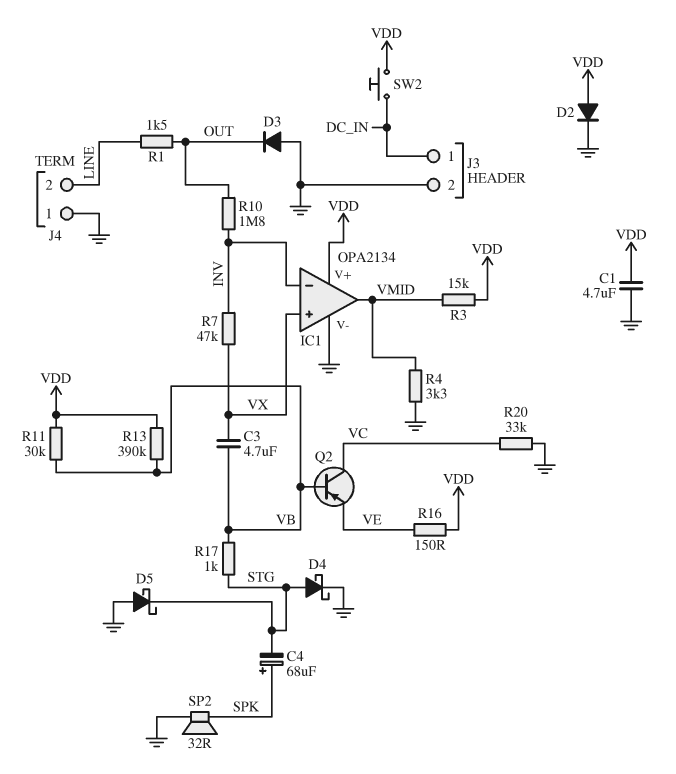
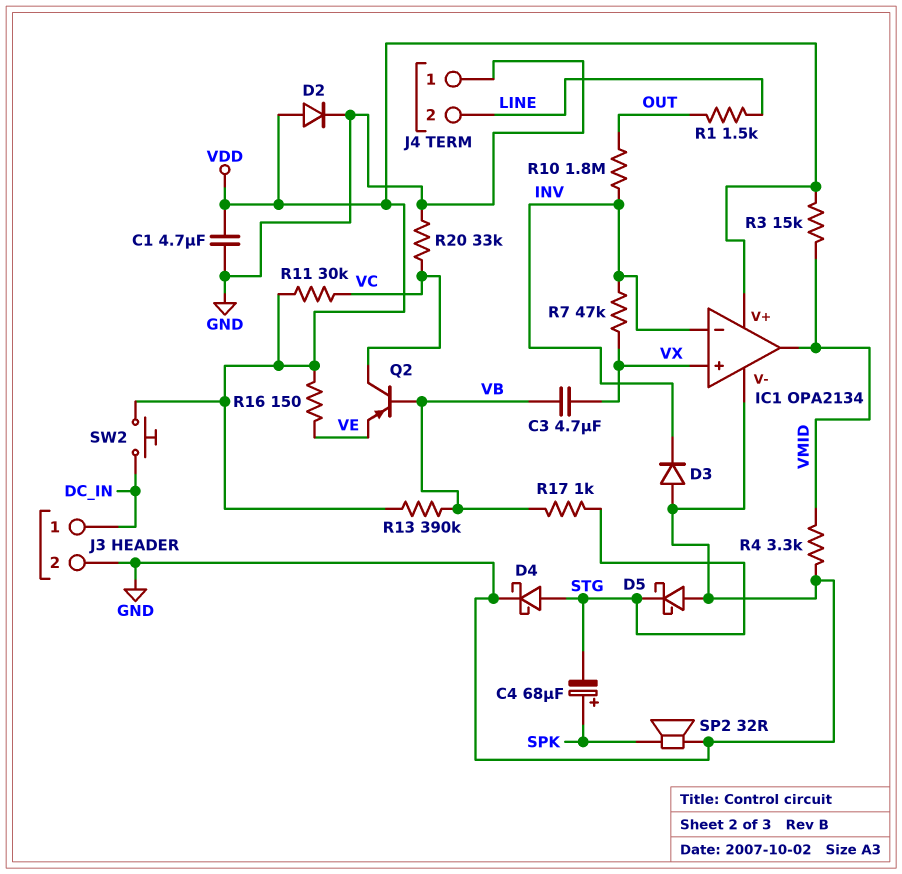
D3: diode (A GND, K OUT) -> diode (A GND, K INV)
R11: 30k (VB, VDD) -> 30k (VC, VDD)

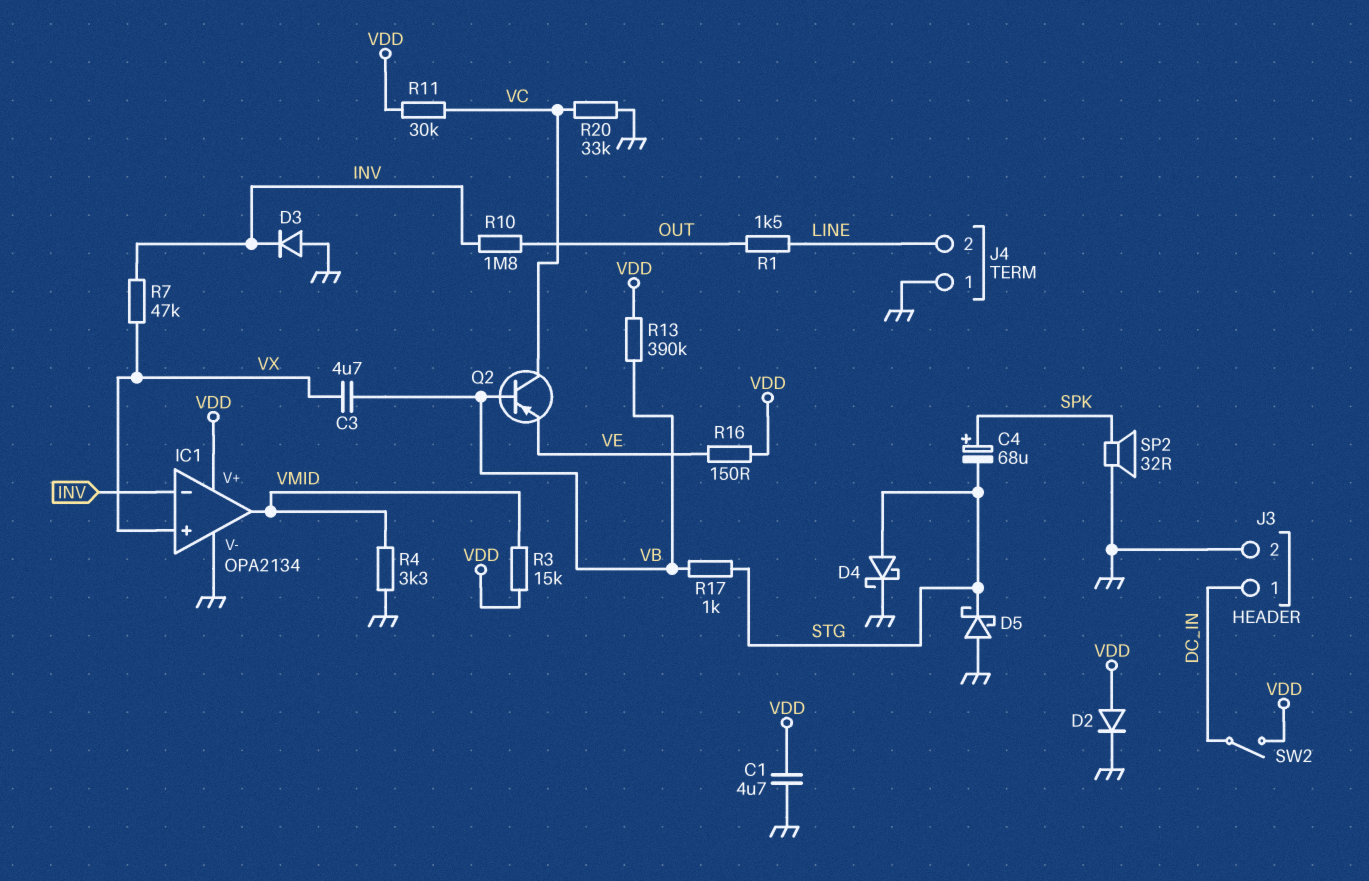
SW2: button (DC_IN, VDD) -> switch (DC_IN, VDD)

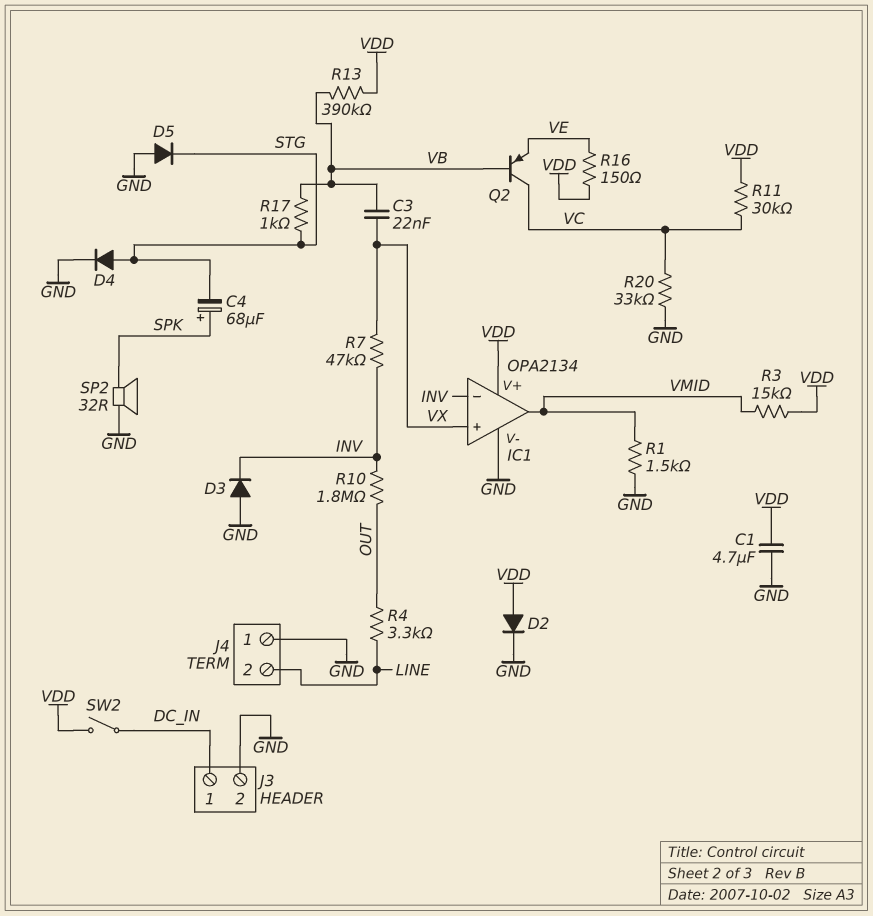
C3: 4.7uF (VB, VX) -> 22nF (VB, VX)
D4: schottky (A STG, K GND) -> diode (A STG, K GND)
D5: schottky (A GND, K STG) -> diode (A GND, K STG)
R1: 1.5k (LINE, OUT) -> 1.5k (GND, VMID)
R4: 3.3k (GND, VMID) -> 3.3k (LINE, OUT)

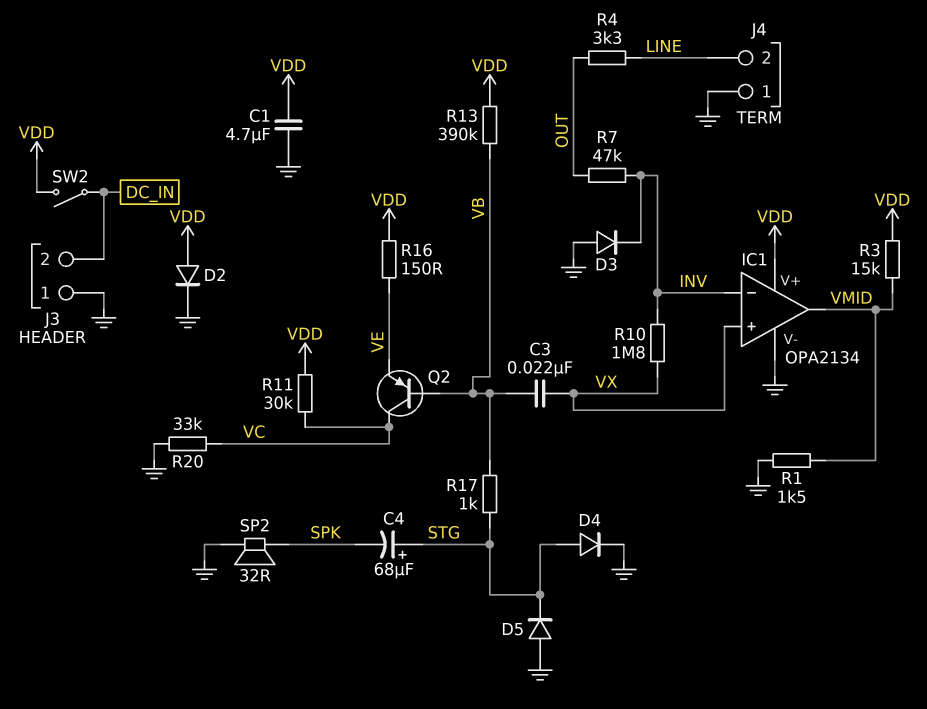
C4: 68uF (plus SPK, minus STG) -> 68uF (plus STG, minus SPK)
J3 pin 1: DC_IN -> GND
J3 pin 2: GND -> DC_IN
R7: 47k (INV, VX) -> 47k (INV, OUT)
R10: 1.8M (INV, OUT) -> 1.8M (INV, VX)

